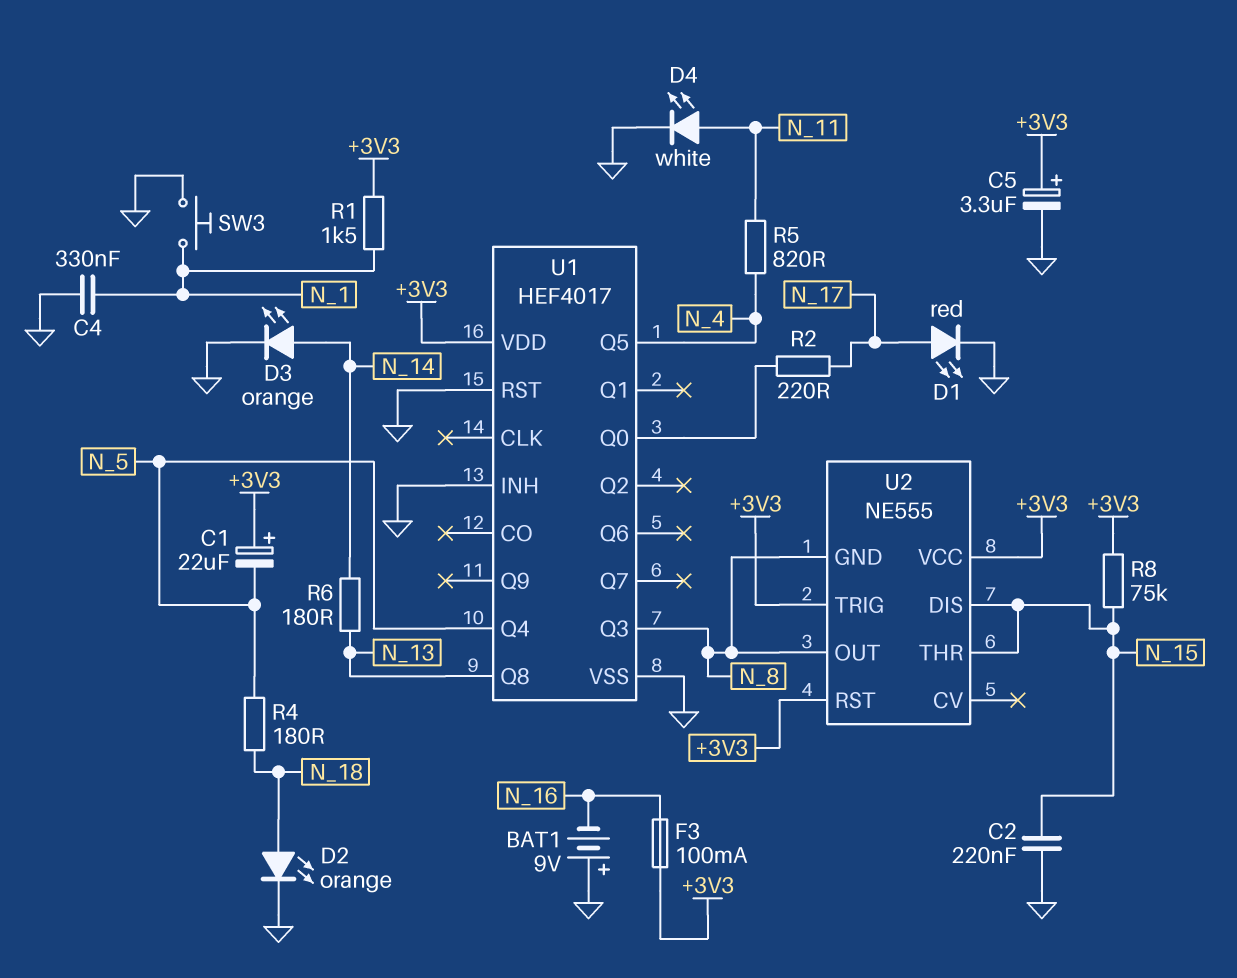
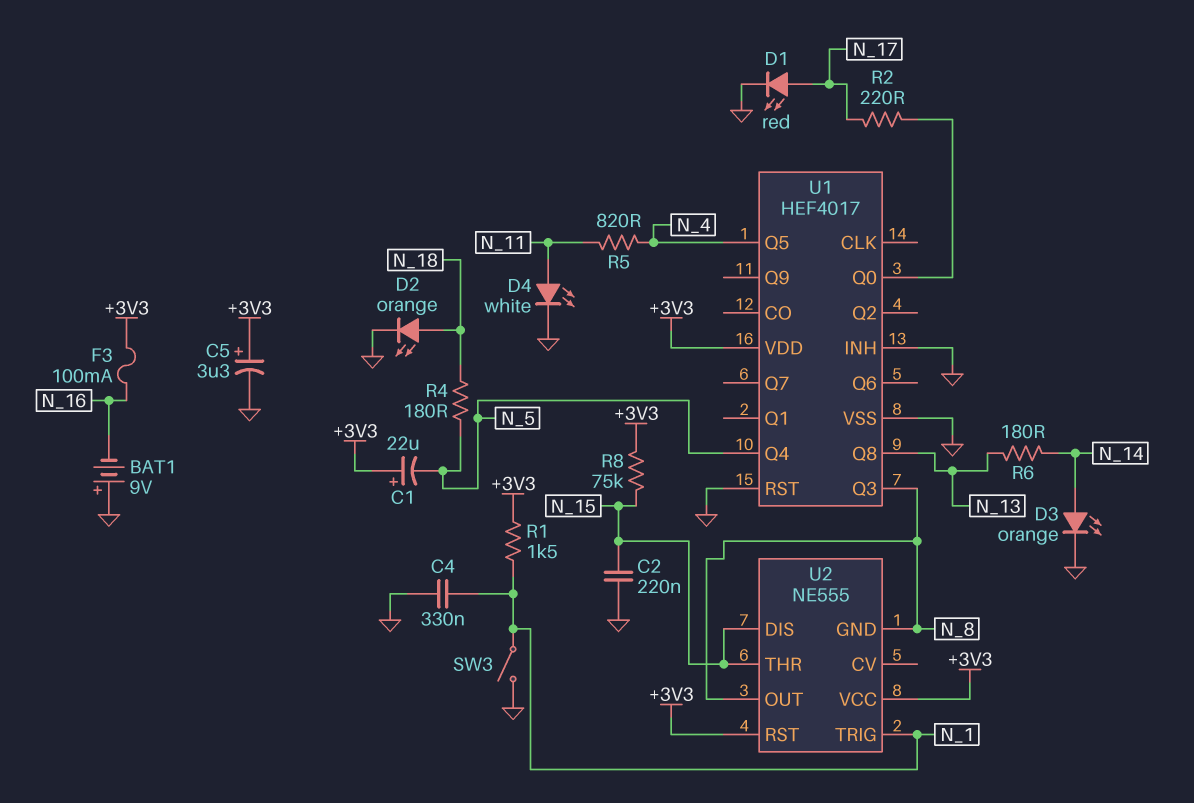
SW3: button (GND, N_1) -> switch (GND, N_1)
U2 pin TRIG: +3V3 -> N_1

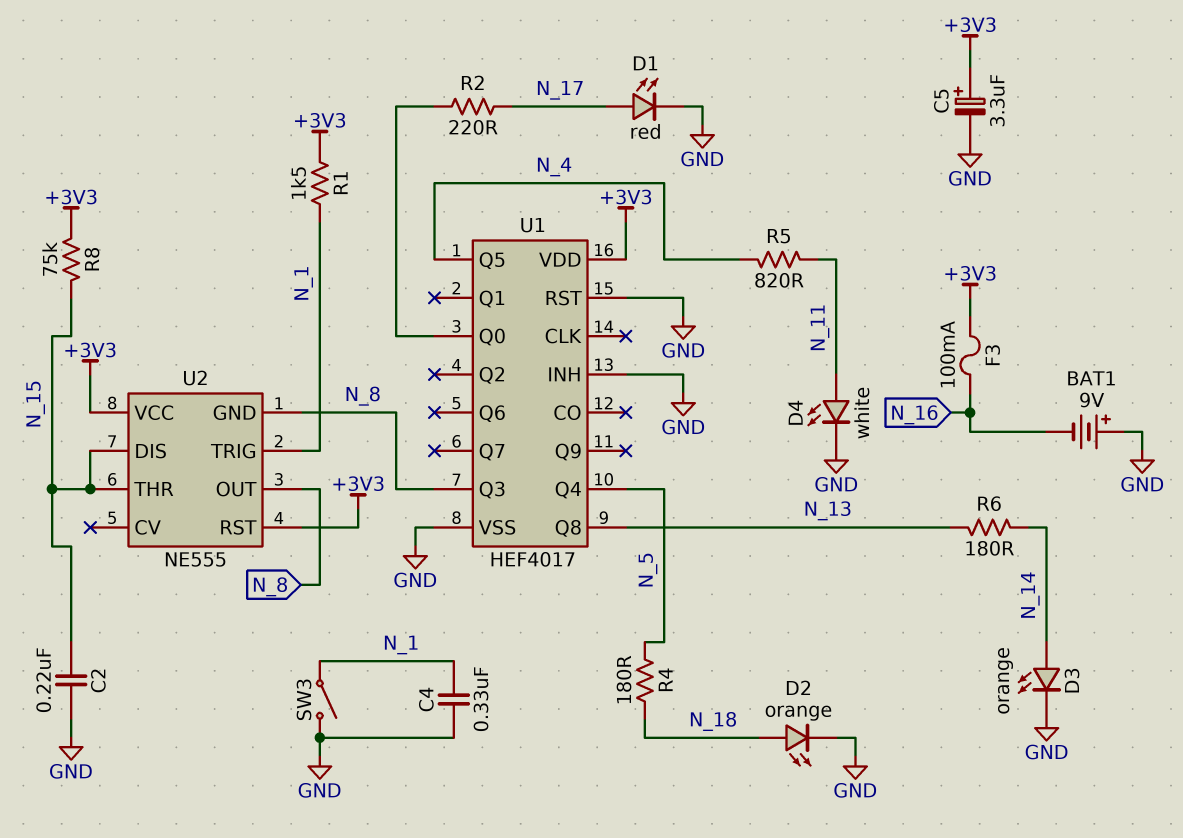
C1: 22uF (plus +3V3, minus N_5) -> none

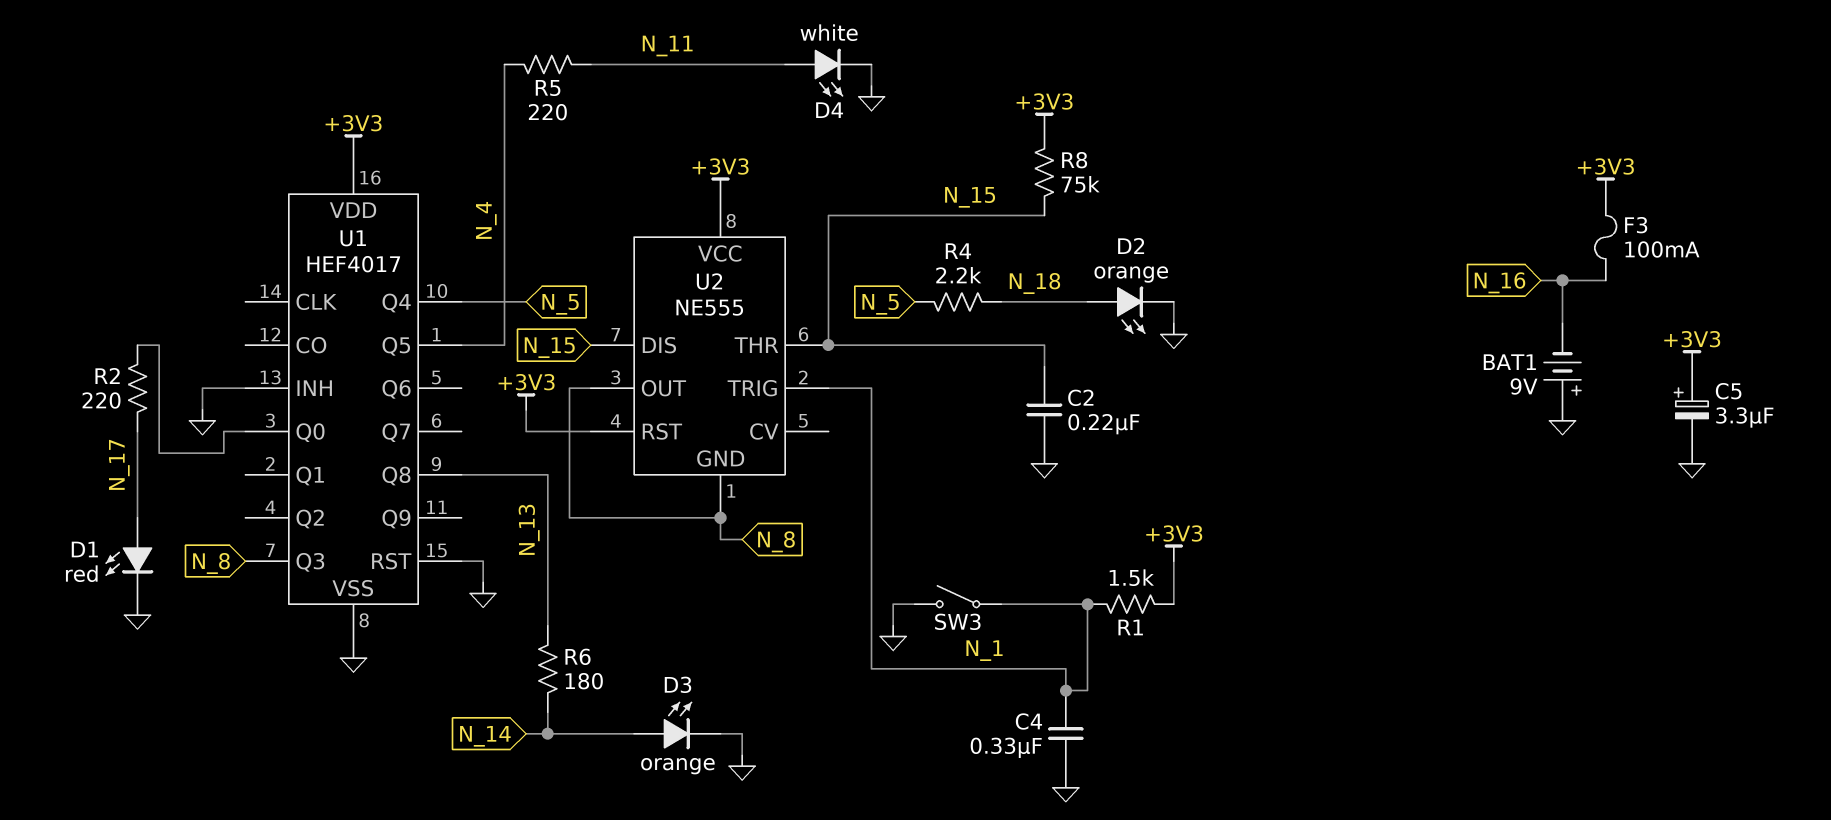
R4: 180 (N_5, N_18) -> 2.2k (N_5, N_18)
R5: 820 (N_4, N_11) -> 220 (N_4, N_11)

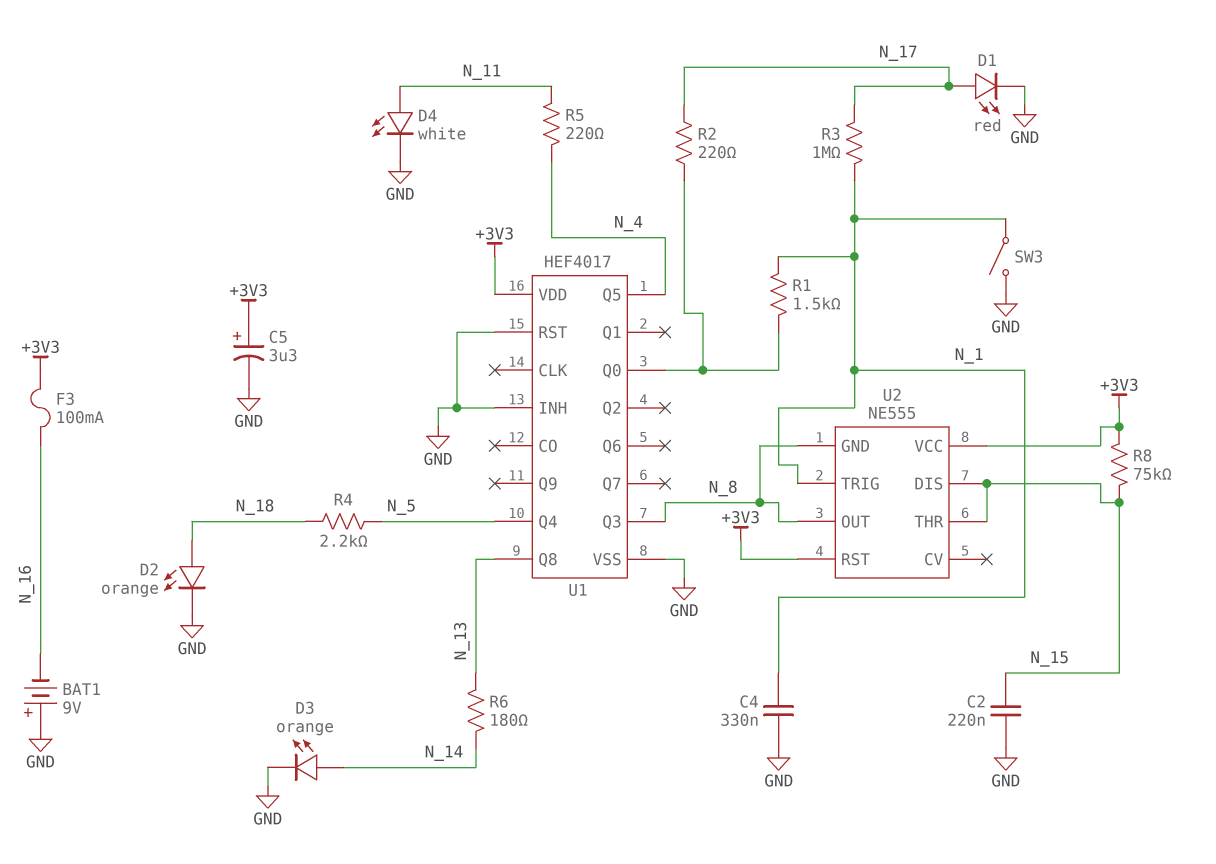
R1: 1.5k (+3V3, N_1) -> 1.5k (N_1, U1/Q0)
R3: none -> 1M (N_1, N_17)

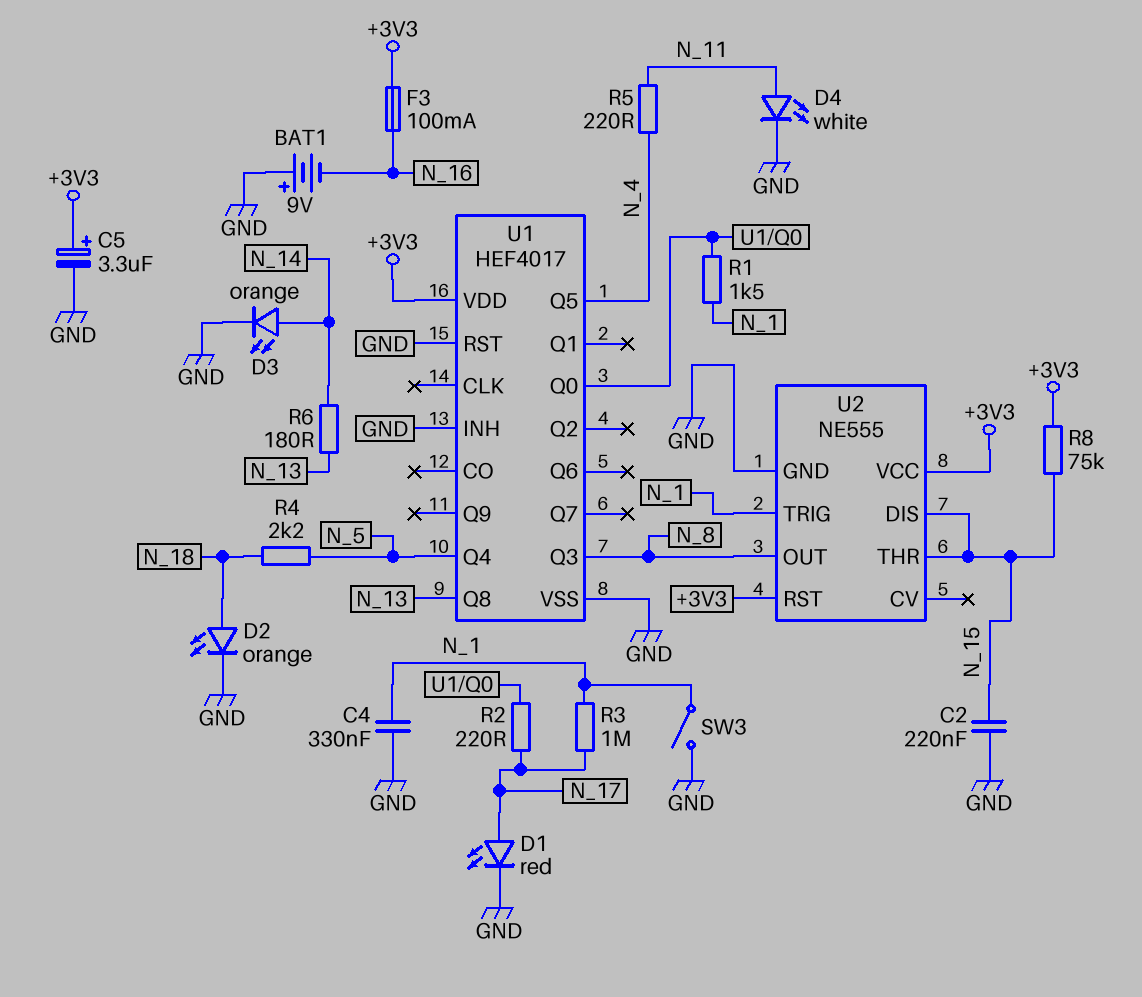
U2 pin GND: N_8 -> GND

